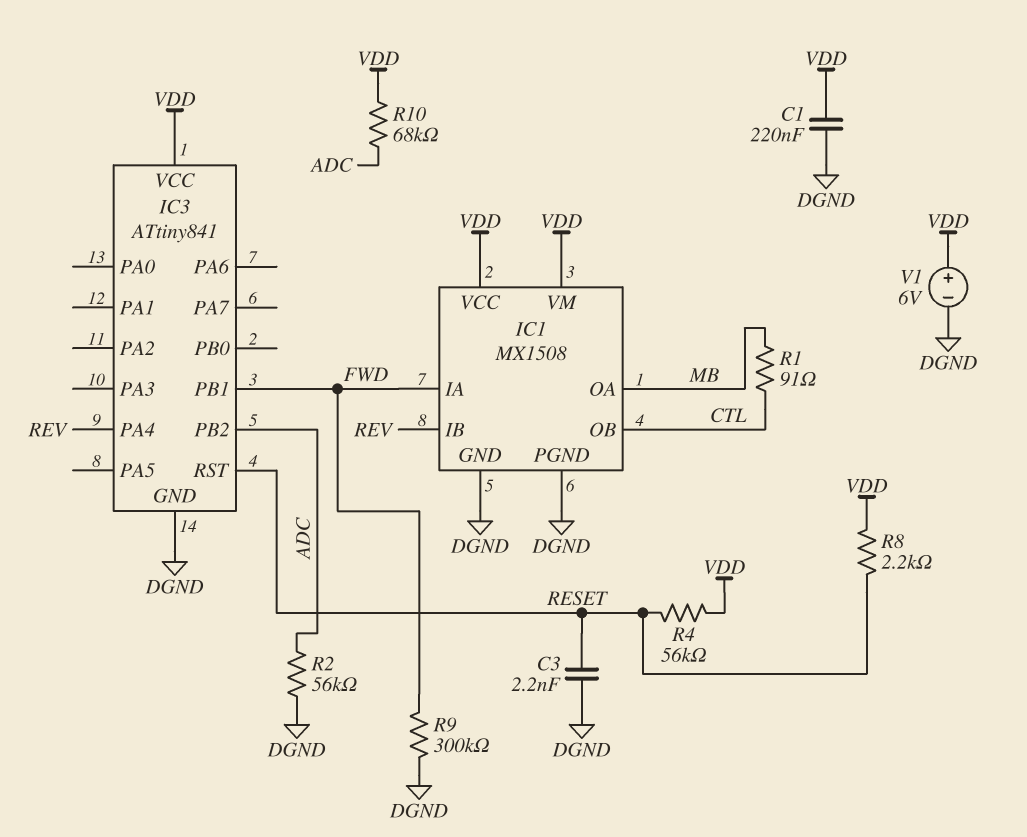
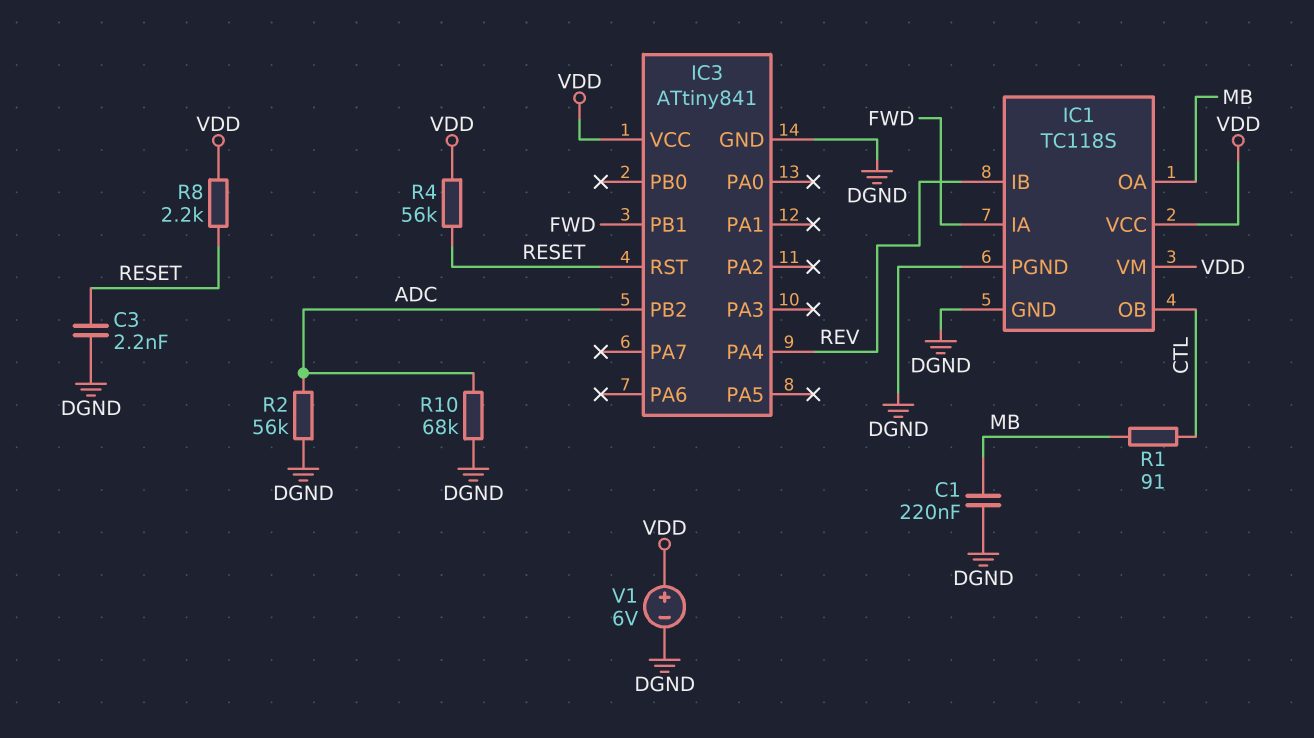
C1: 220nF (DGND, VDD) -> 220nF (DGND, MB)
IC1: MX1508 -> TC118S
R9: 300k (DGND, FWD) -> none
R10: 68k (ADC, VDD) -> 68k (ADC, DGND)

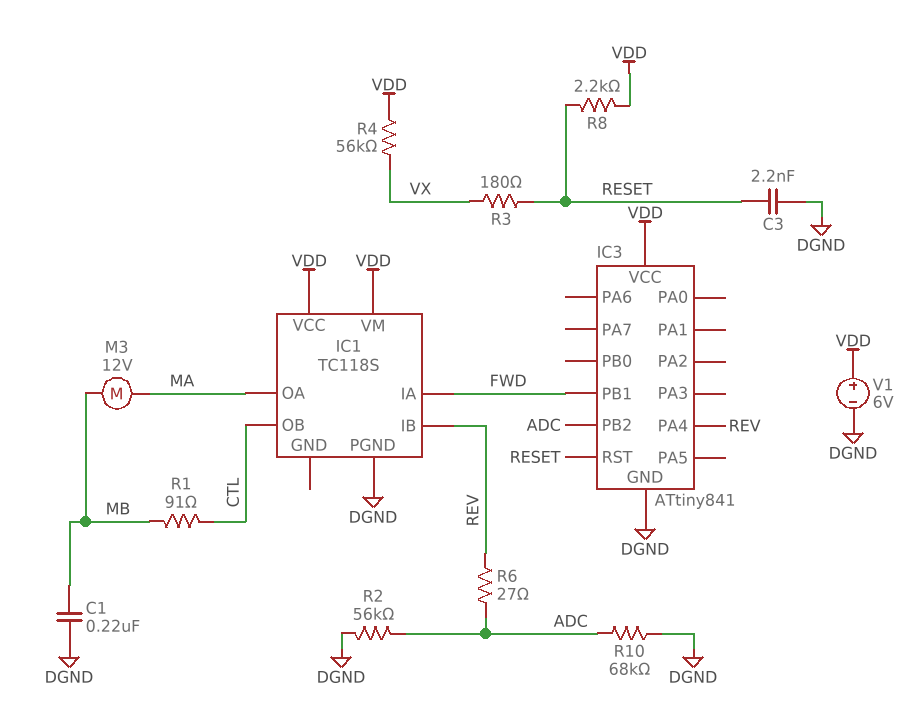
IC1 pin GND: DGND -> none
IC1 pin OA: MB -> MA
M3: none -> motor 12V (MA, MB)
R3: none -> 180 (RESET, VX)
R4: 56k (RESET, VDD) -> 56k (VDD, VX)
R6: none -> 27 (ADC, REV)

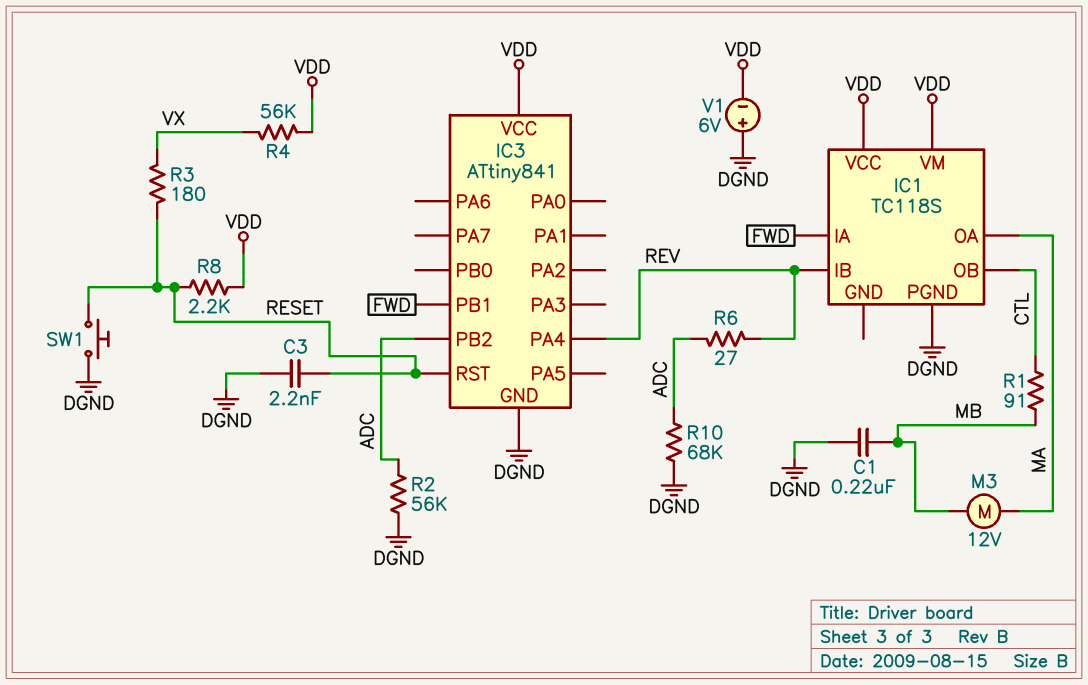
SW1: none -> button (DGND, RESET)
V1: 6V (plus VDD, minus DGND) -> 6V (plus DGND, minus VDD)

